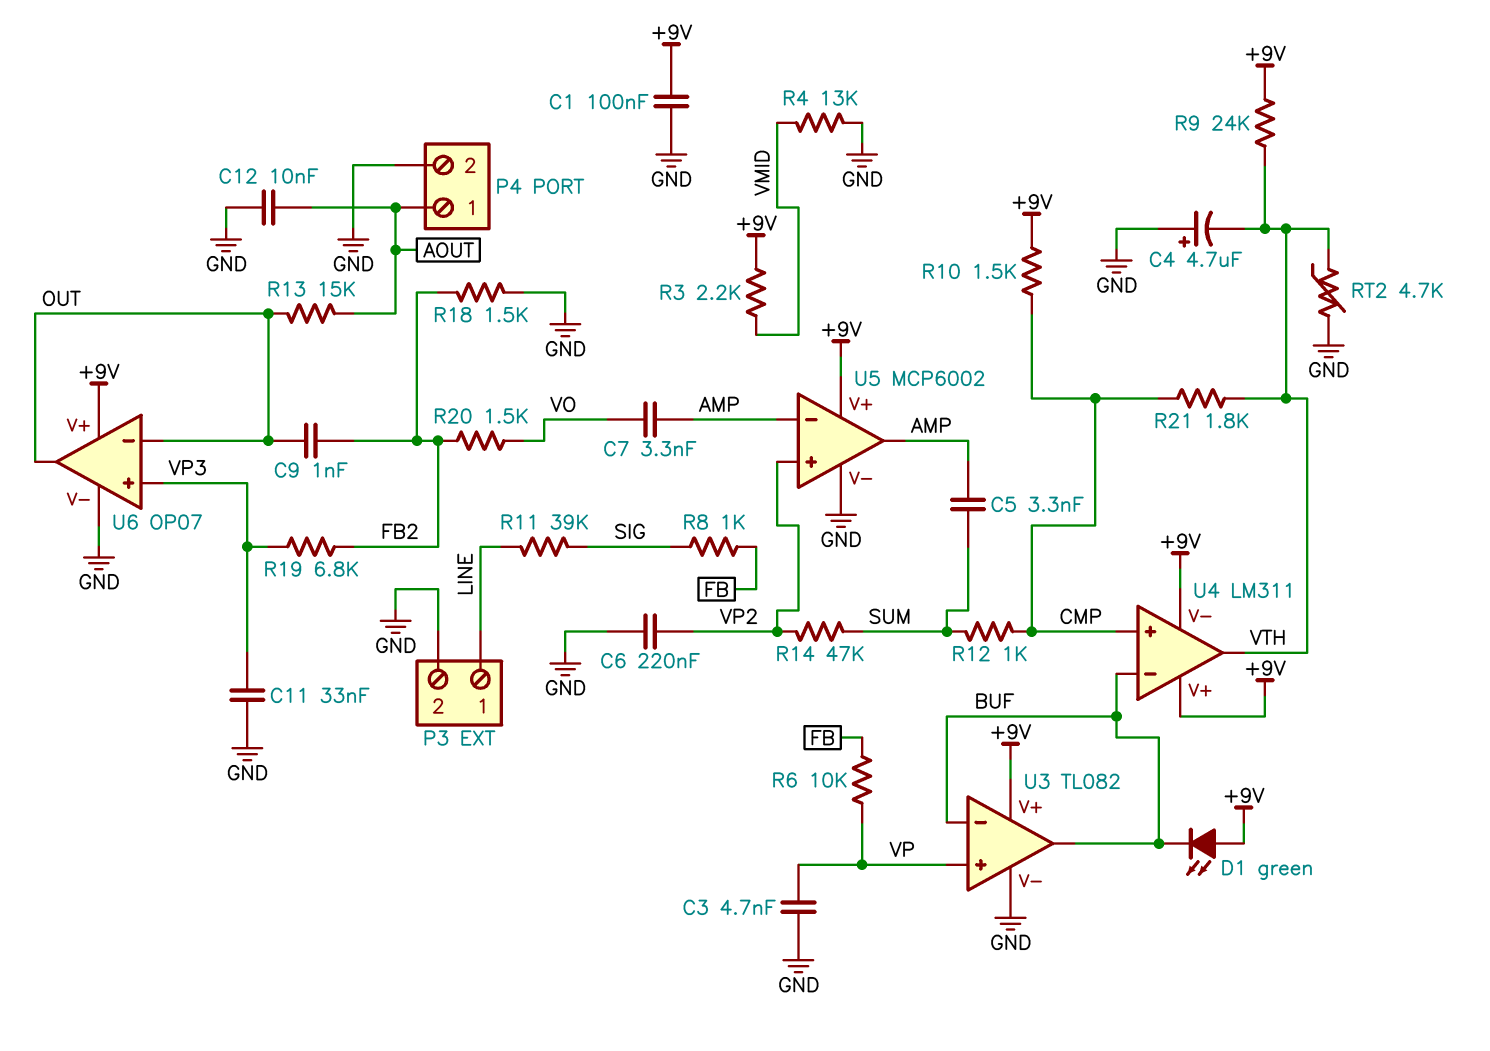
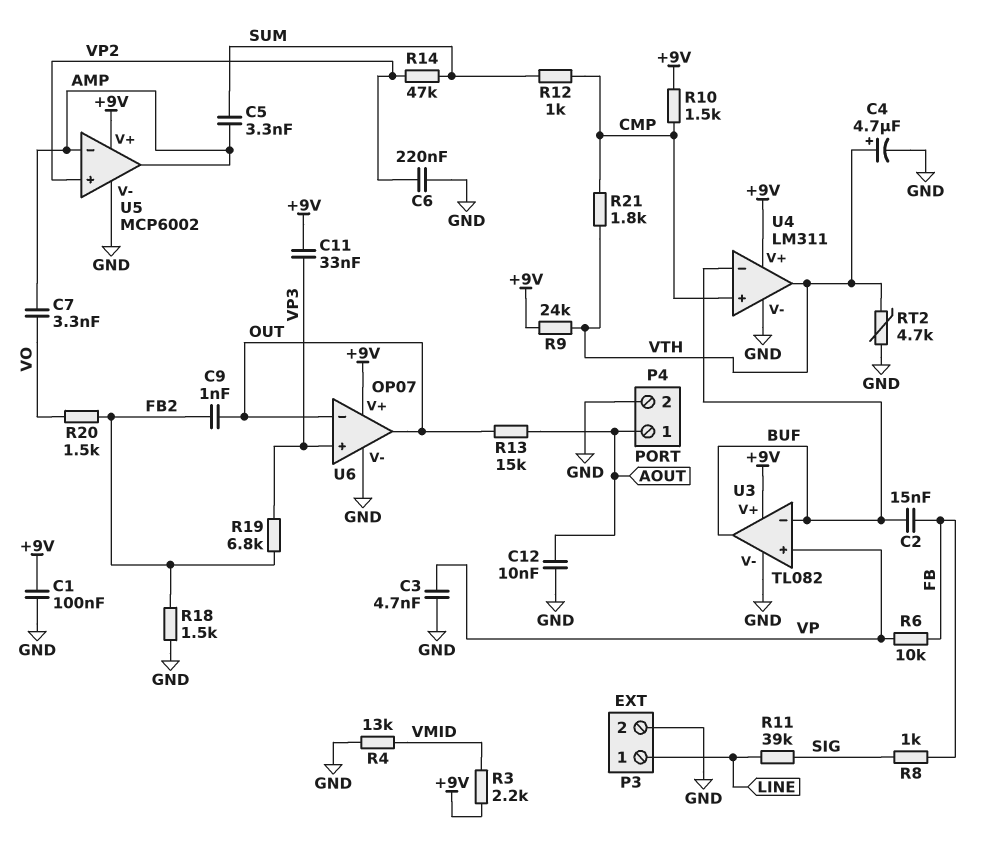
C2: none -> 15nF (BUF, FB)
C4: 4.7uF (plus GND, minus VTH) -> 4.7uF (plus VTH, minus GND)
C11: 33nF (GND, VP3) -> 33nF (+9V, VP3)
D1: LED green (A +9V, K BUF) -> none
U4 pin V-: +9V -> GND

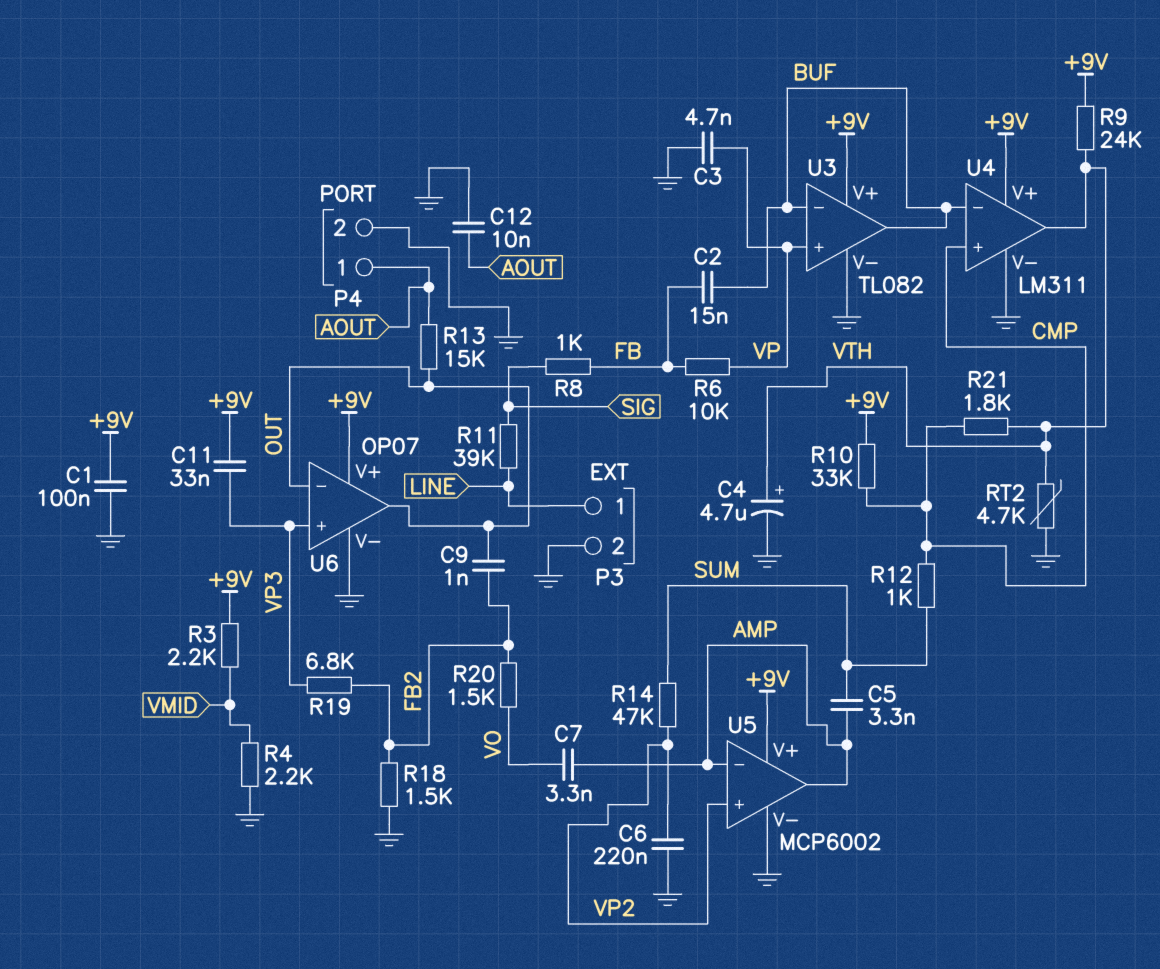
R4: 13k (GND, VMID) -> 2.2k (GND, VMID)
R10: 1.5k (+9V, CMP) -> 33k (+9V, CMP)

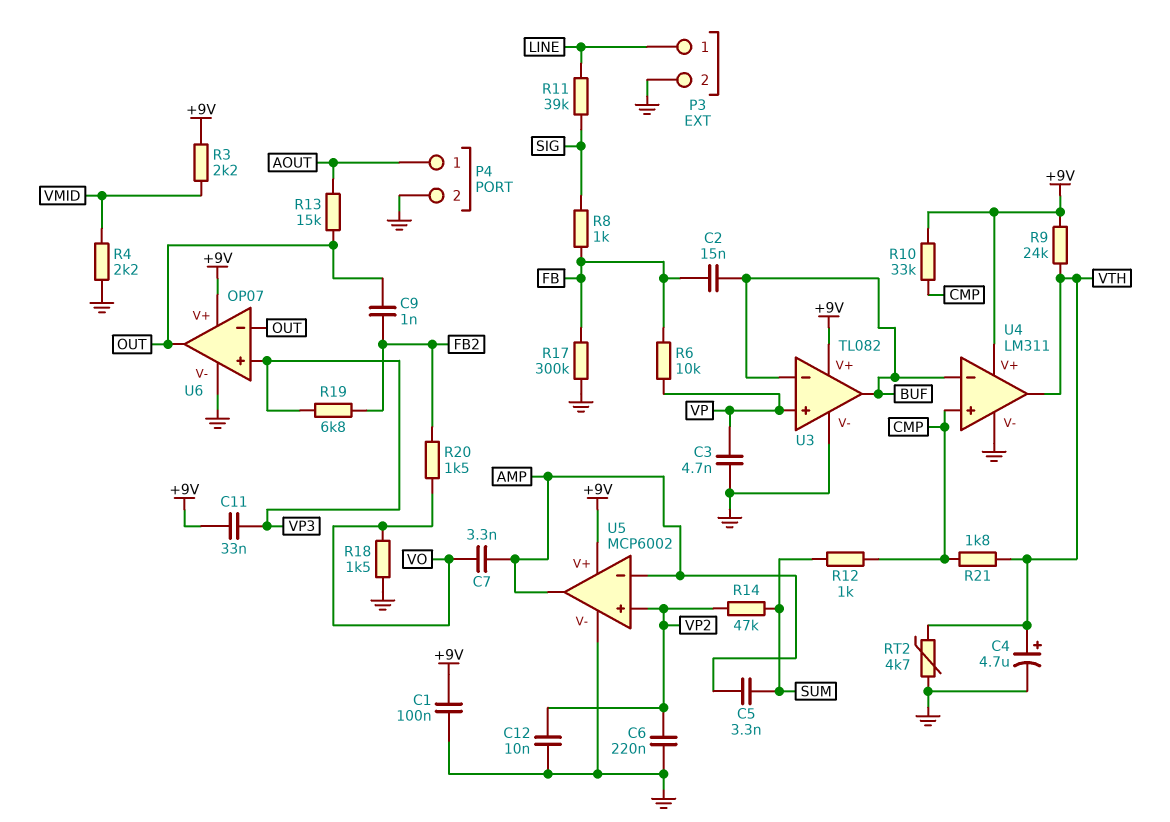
C12: 10nF (AOUT, GND) -> 10nF (GND, VP2)
R17: none -> 300k (FB, GND)
R18: 1.5k (FB2, GND) -> 1.5k (GND, VO)

